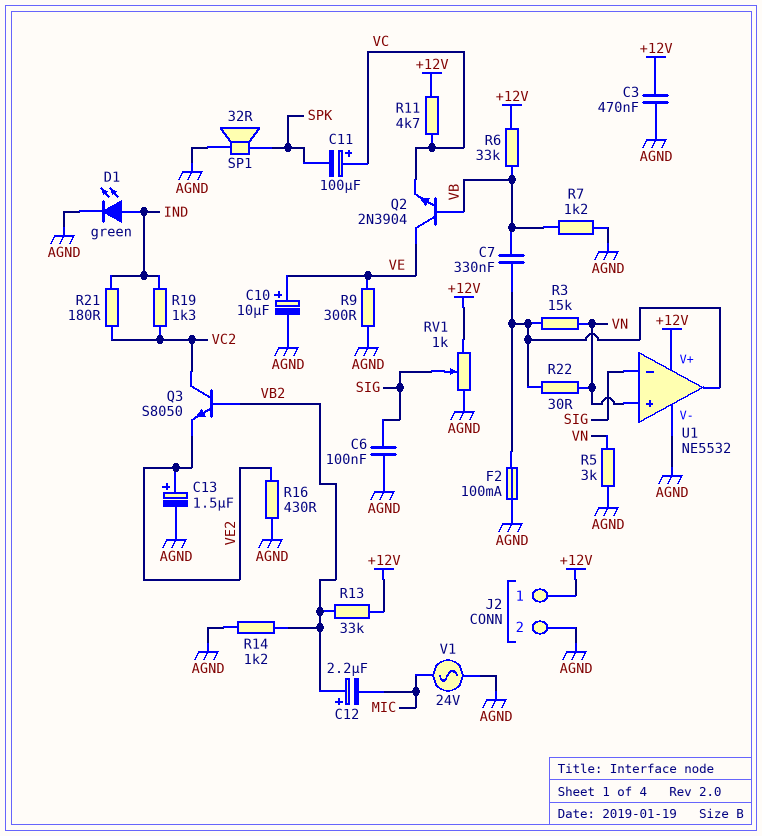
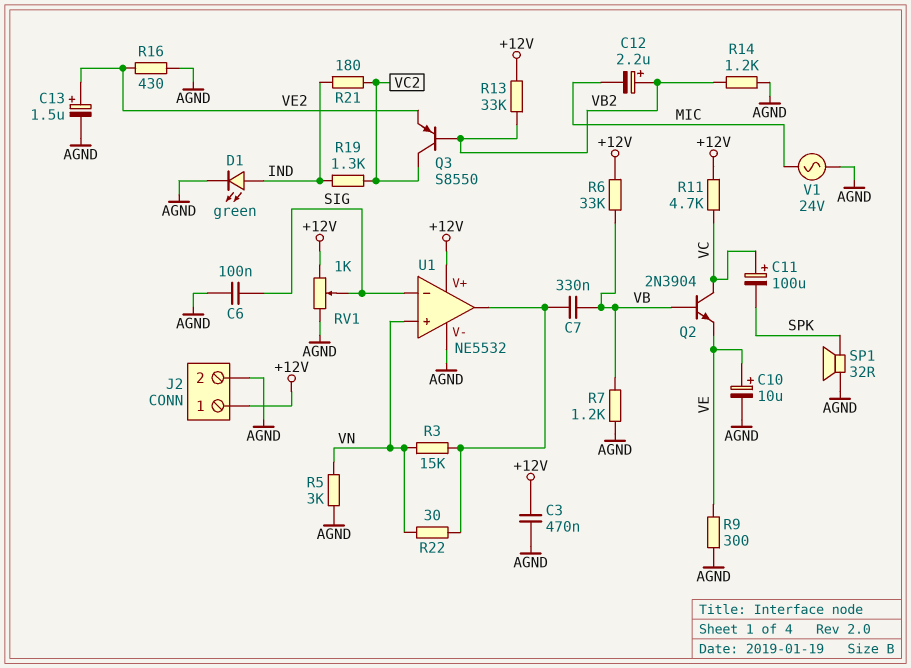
F2: 100mA (AGND, U1/out) -> none
Q2: NPN 2N3904 (B VB, C VE, E VC) -> NPN 2N3904 (B VB, C VC, E VE)
Q3: NPN S8050 (B VB2, C VC2, E VE2) -> PNP S8550 (B VB2, C VC2, E VE2)

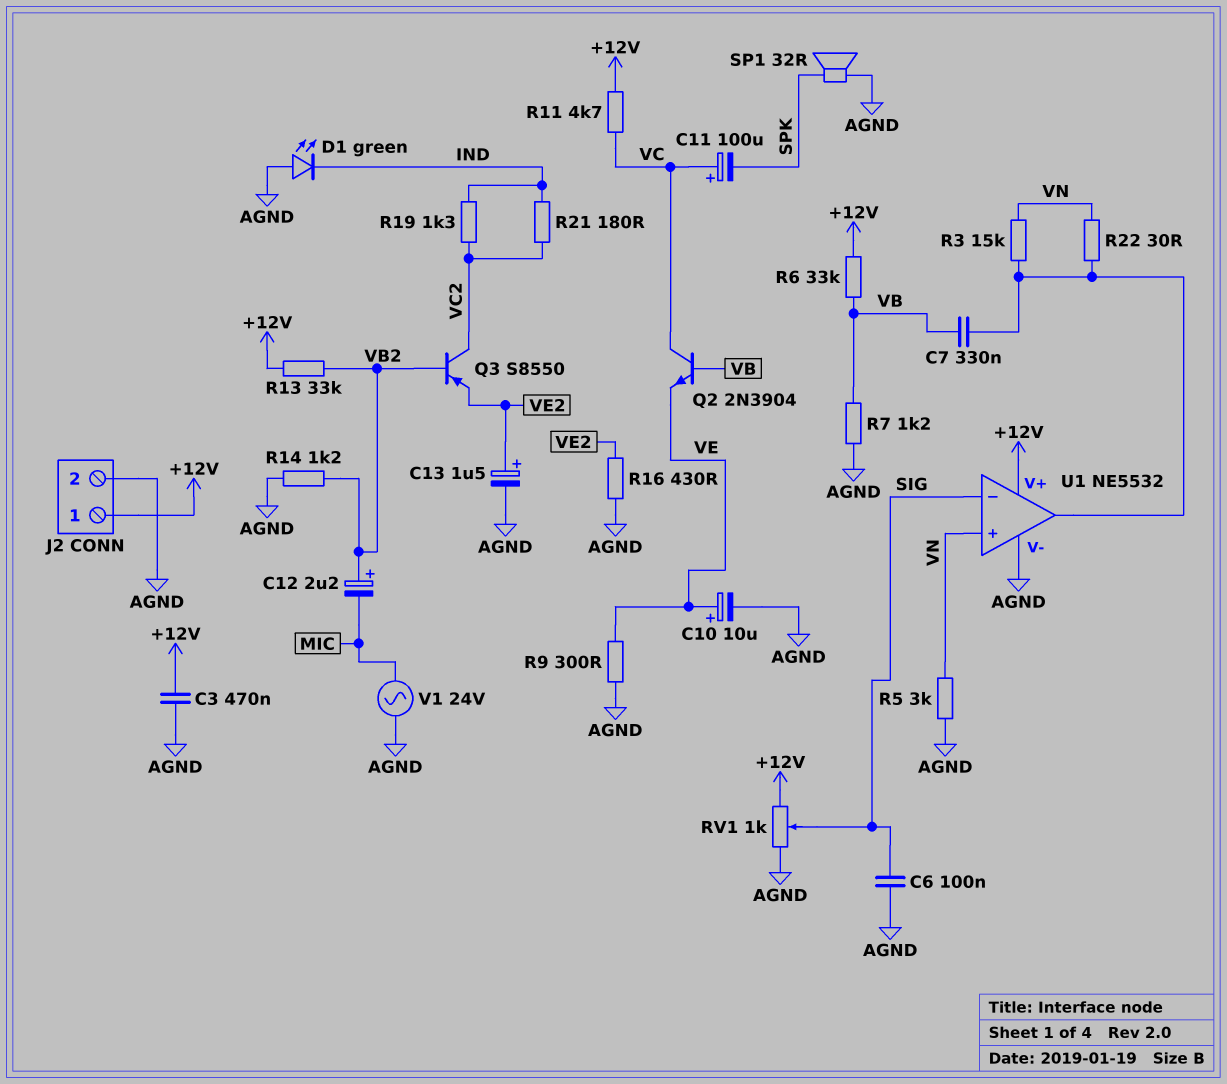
D1: LED green (A IND, K AGND) -> LED green (A AGND, K IND)

